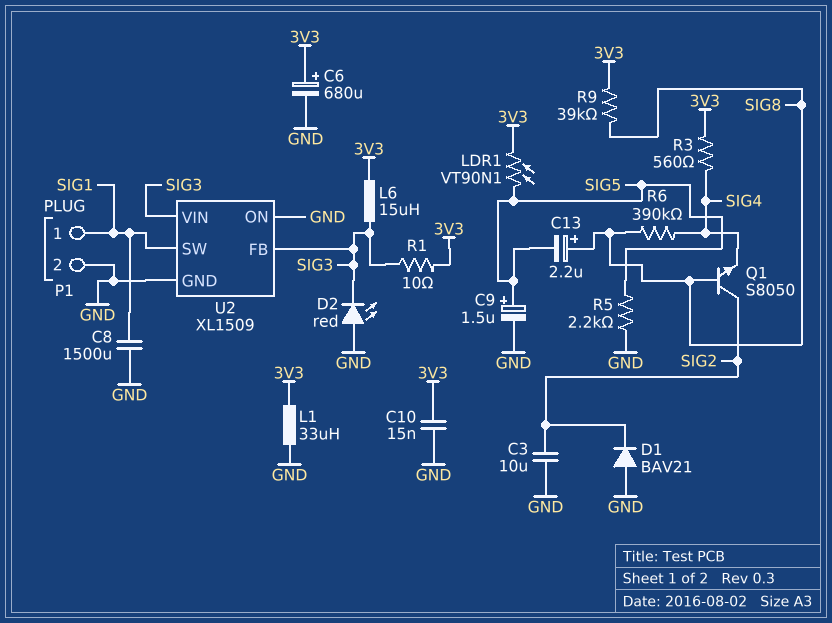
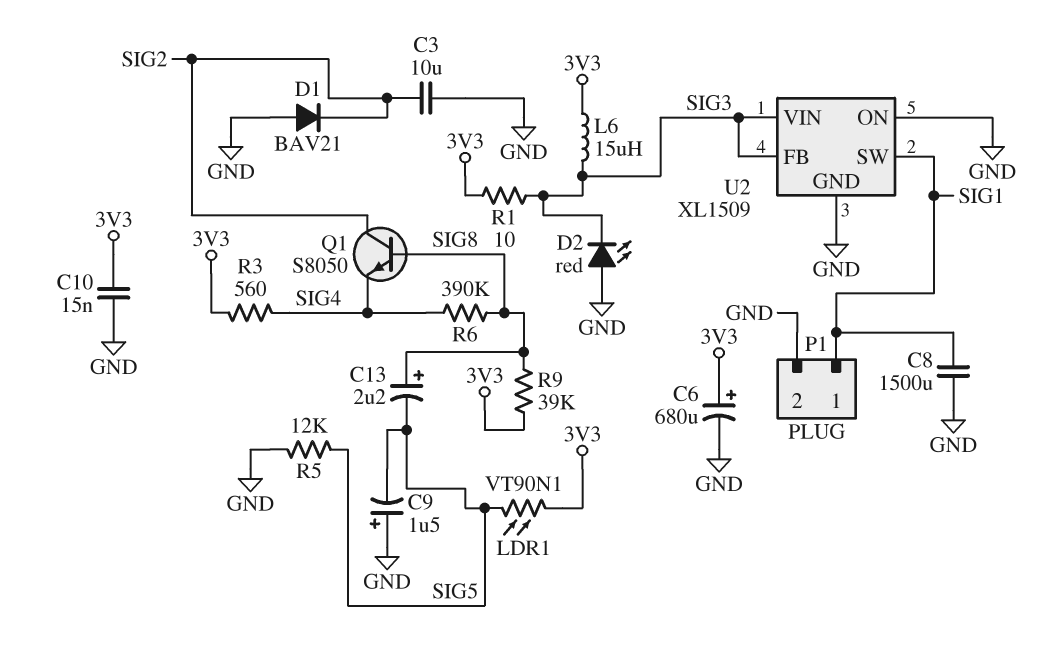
C9: 1.5uF (plus SIG5, minus GND) -> 1.5uF (plus GND, minus SIG5)
L1: 33uH (3V3, GND) -> none
R5: 2.2k (GND, SIG5) -> 12k (GND, SIG5)

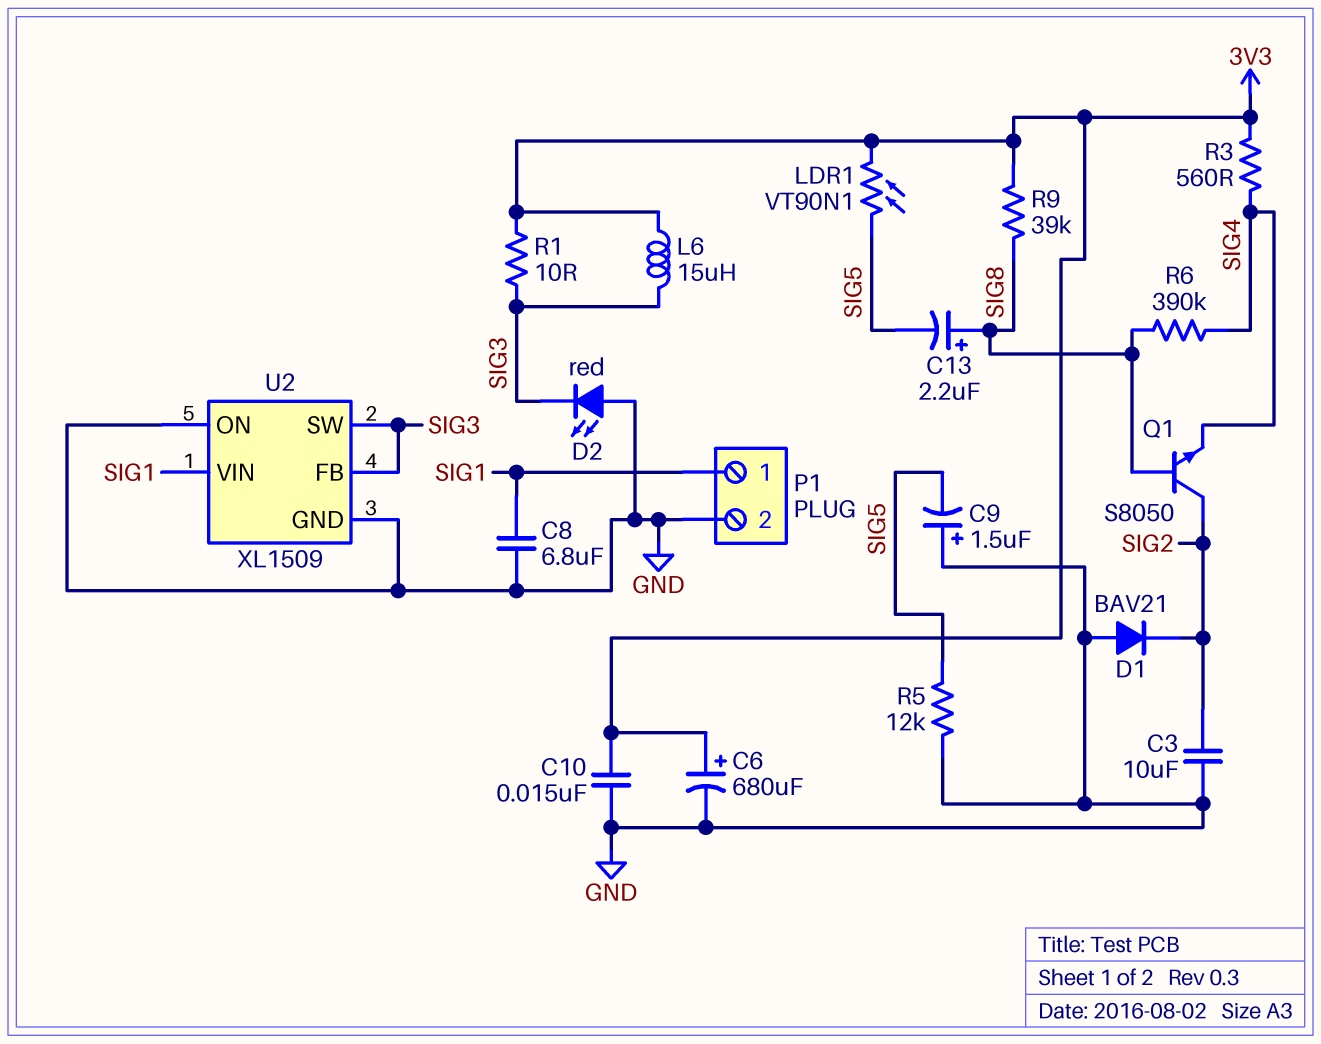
C8: 1500uF (GND, SIG1) -> 6.8uF (GND, SIG1)
U2 pin SW: SIG1 -> SIG3
U2 pin VIN: SIG3 -> SIG1

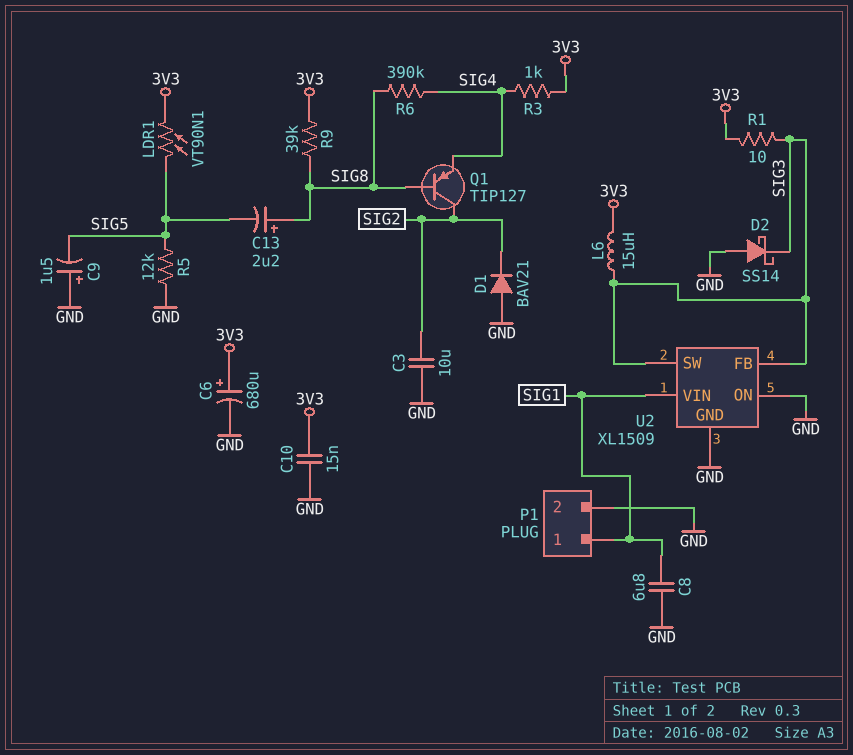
D2: LED red (A GND, K SIG3) -> schottky SS14 (A GND, K SIG3)
Q1: NPN S8050 (B SIG8, C SIG2, E SIG4) -> PNP TIP127 (B SIG8, C SIG2, E SIG4)
R3: 560 (3V3, SIG4) -> 1k (3V3, SIG4)

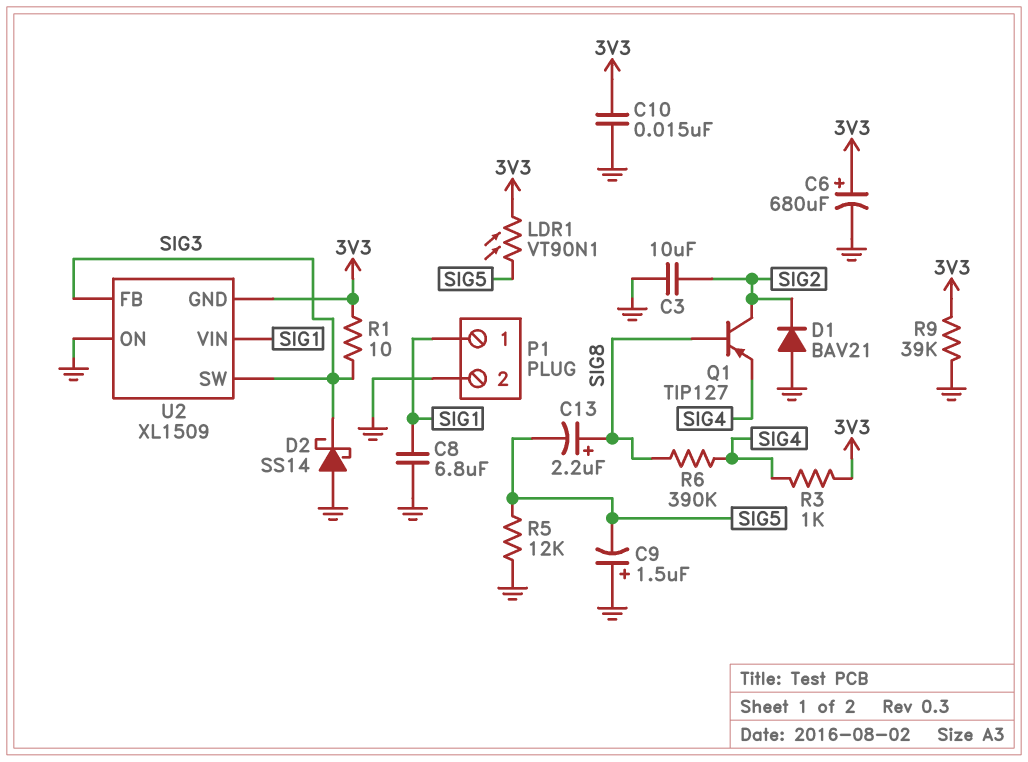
L6: 15uH (3V3, SIG3) -> none
R9: 39k (3V3, SIG8) -> 39k (3V3, GND)
U2 pin GND: GND -> 3V3

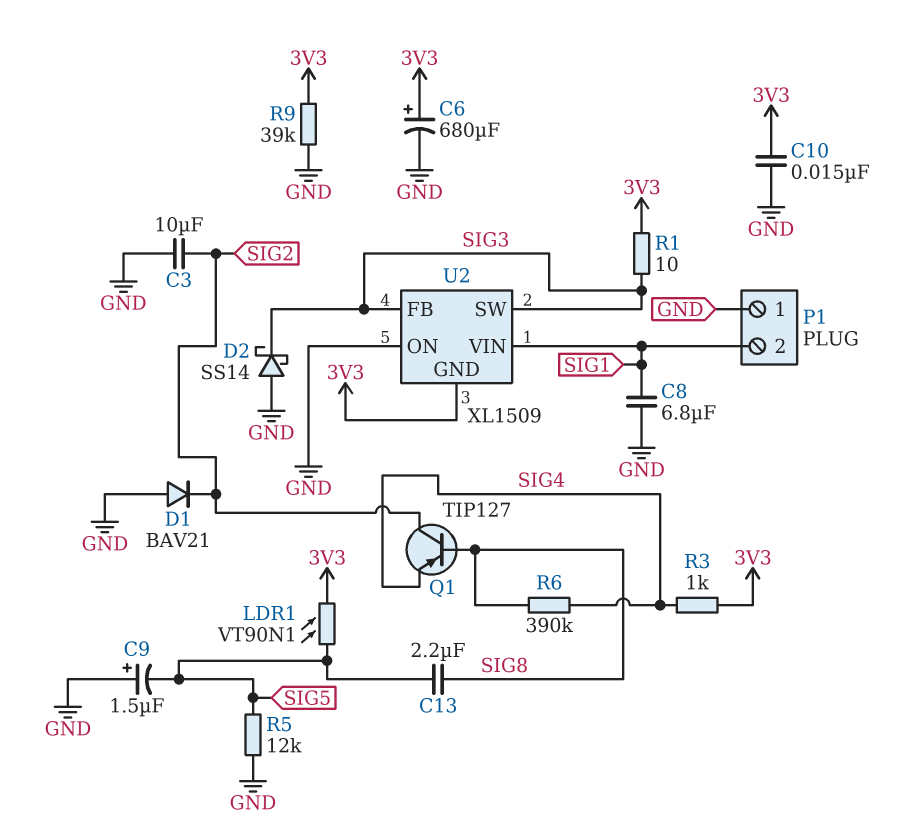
C13: 2.2uF (plus SIG8, minus SIG5) -> 2.2uF (SIG5, SIG8)
P1 pin 1: SIG1 -> GND
P1 pin 2: GND -> SIG1

